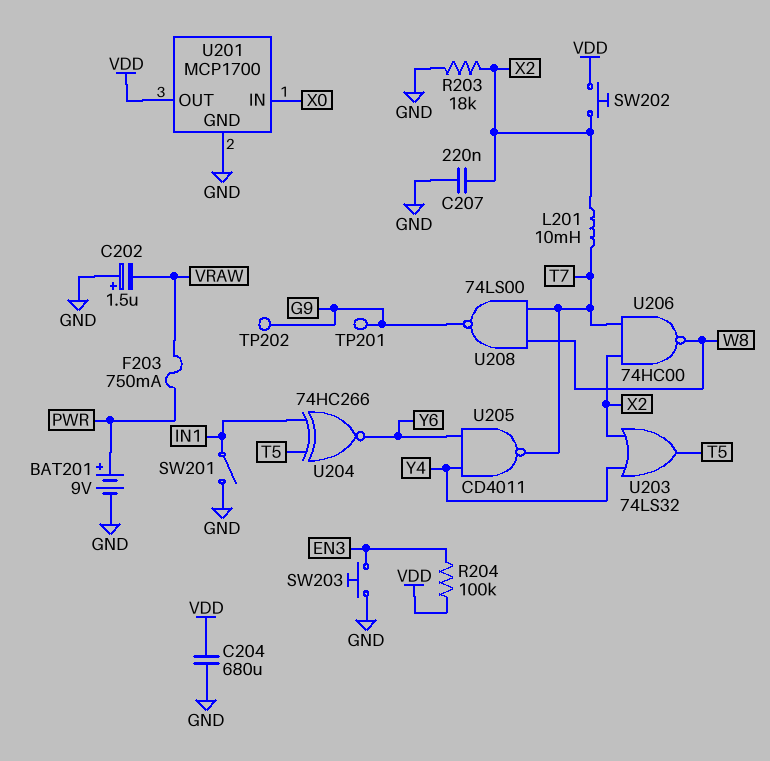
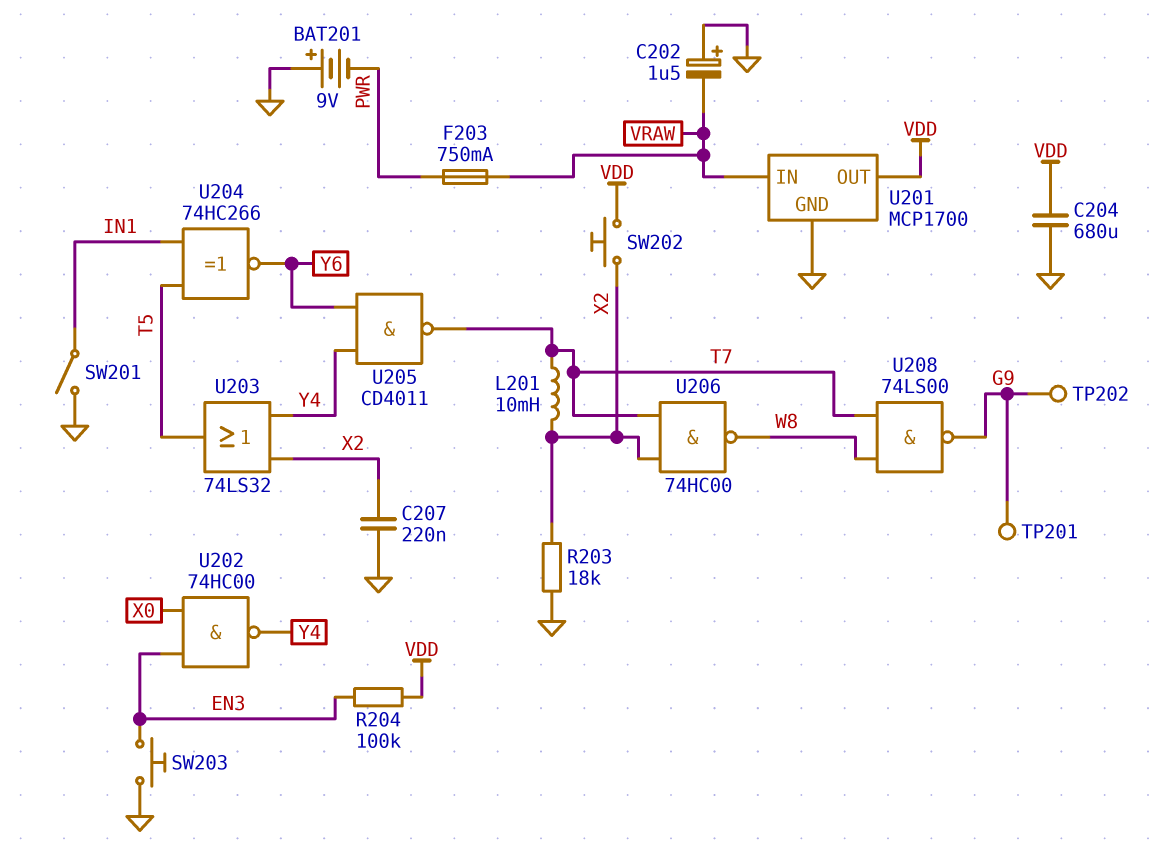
BAT201: 9V (plus PWR, minus GND) -> 9V (plus GND, minus PWR)
U201 pin IN: X0 -> VRAW
U202: none -> NAND 74HC00 (in EN3, in X0, out Y4)

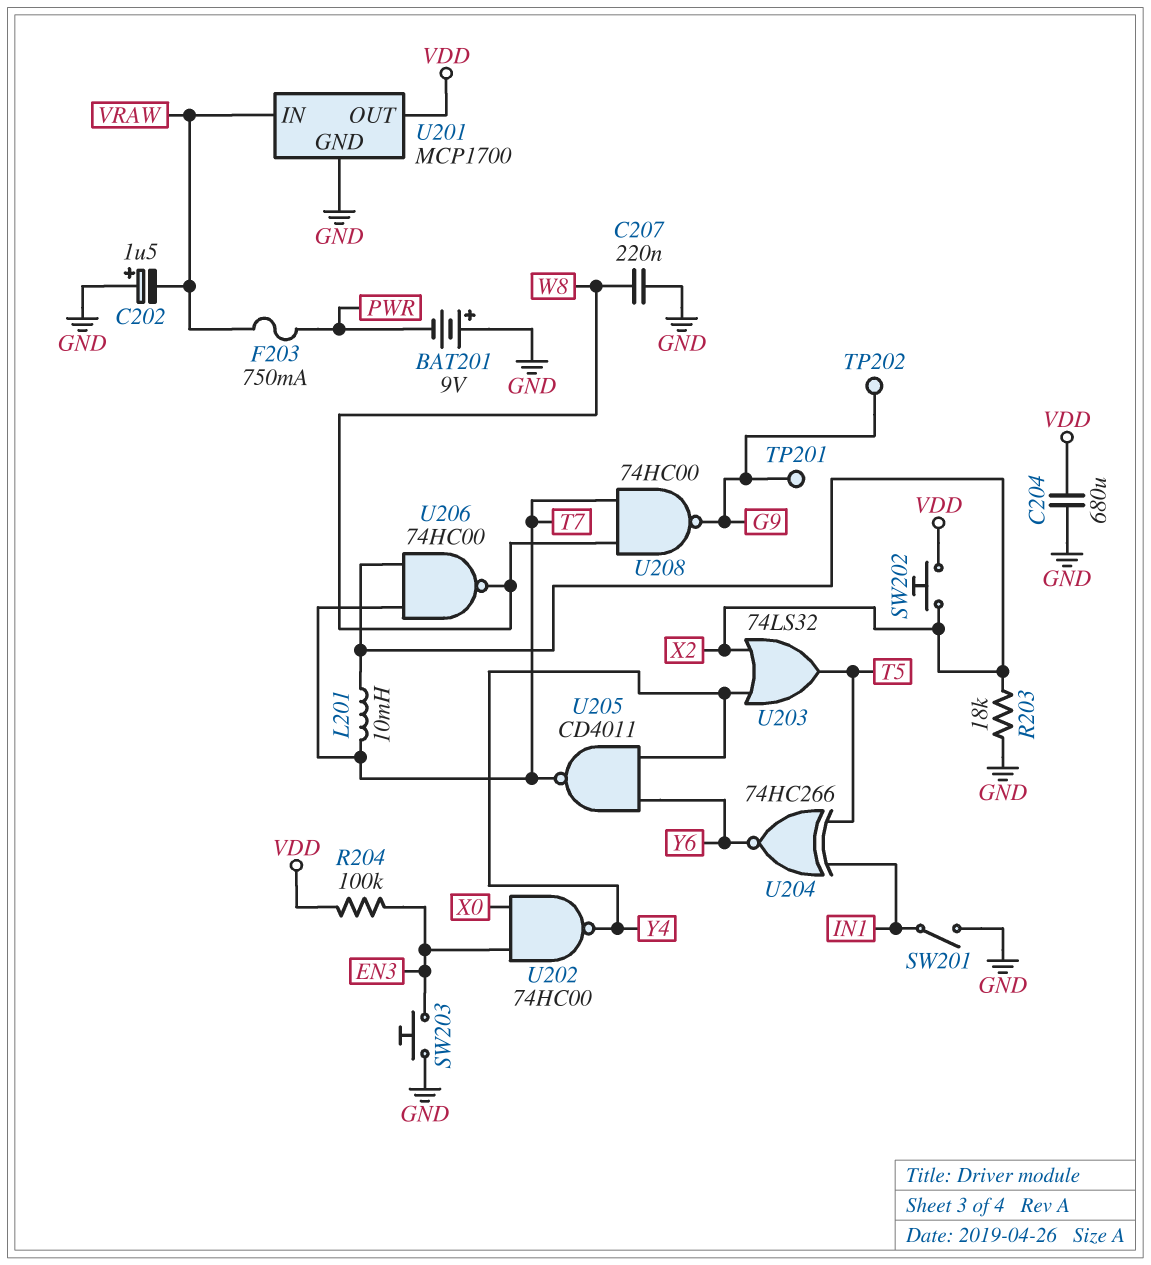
C207: 220nF (GND, X2) -> 220nF (GND, W8)
U208: NAND 74LS00 (in T7, in W8, out G9) -> NAND 74HC00 (in T7, in W8, out G9)

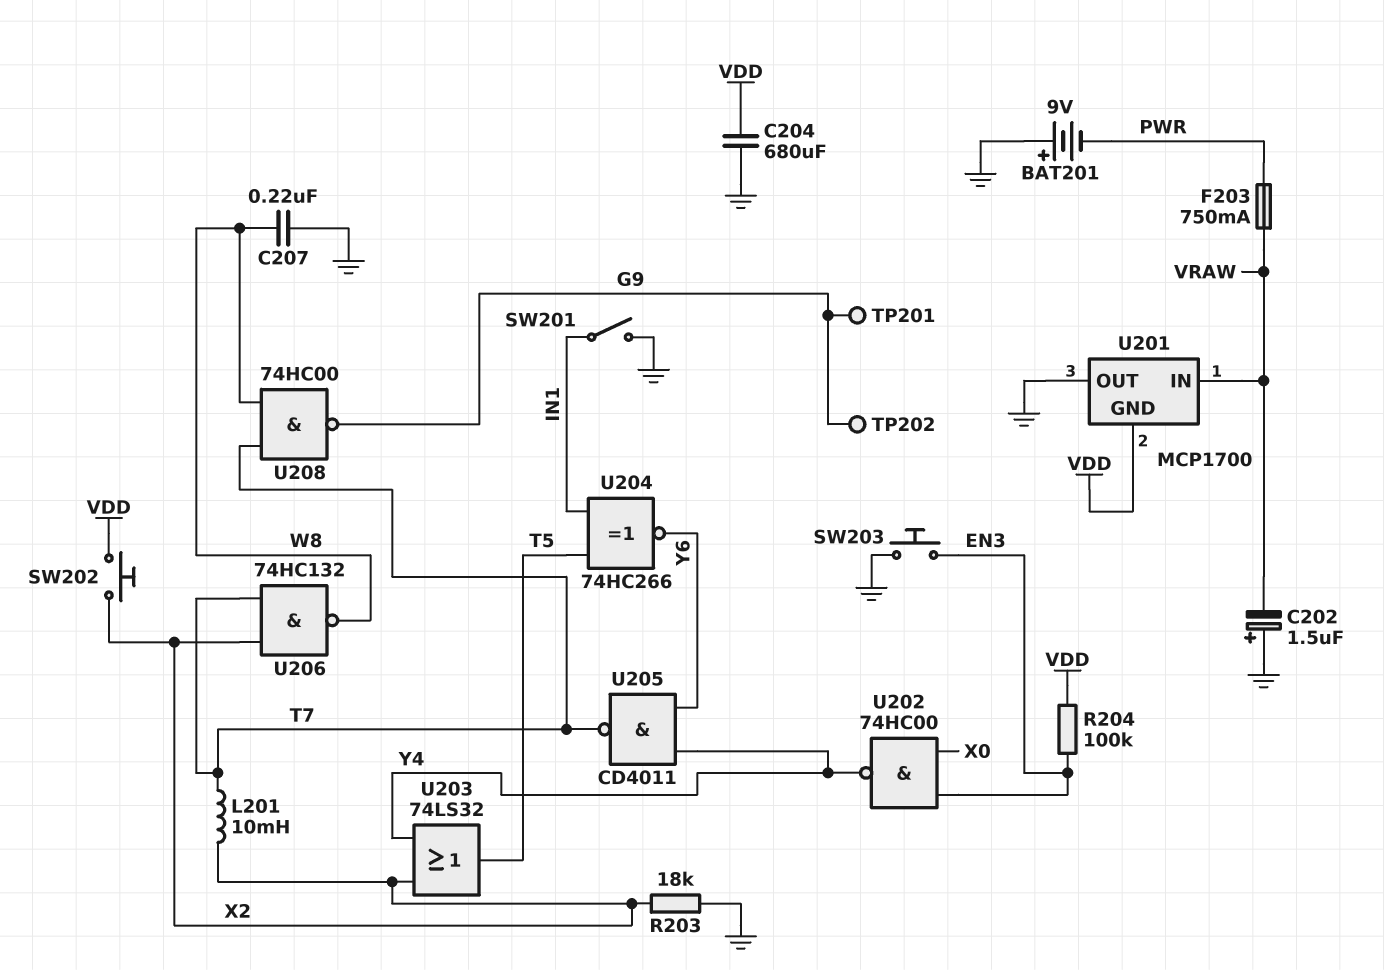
U201 pin GND: GND -> VDD
U201 pin OUT: VDD -> GND
U206: NAND 74HC00 (in T7, in X2, out W8) -> NAND 74HC132 (in T7, in X2, out W8)

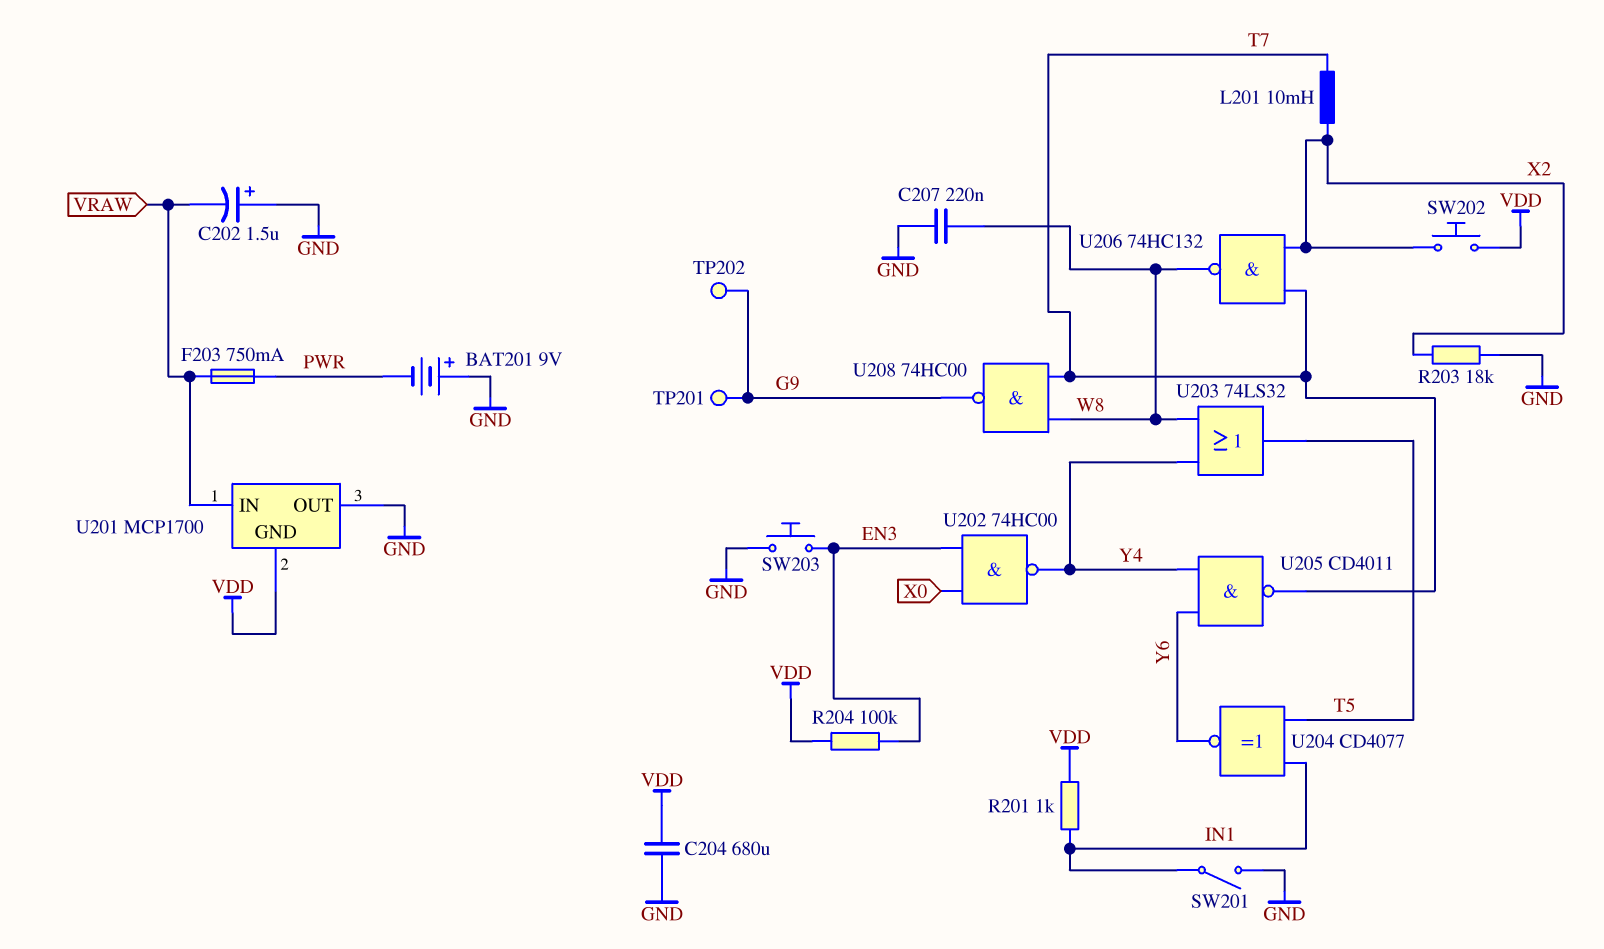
R201: none -> 1k (IN1, VDD)
U203: OR 74LS32 (in X2, in Y4, out T5) -> OR 74LS32 (in W8, in Y4, out T5)
U204: XNOR 74HC266 (in IN1, in T5, out Y6) -> XNOR CD4077 (in IN1, in T5, out Y6)

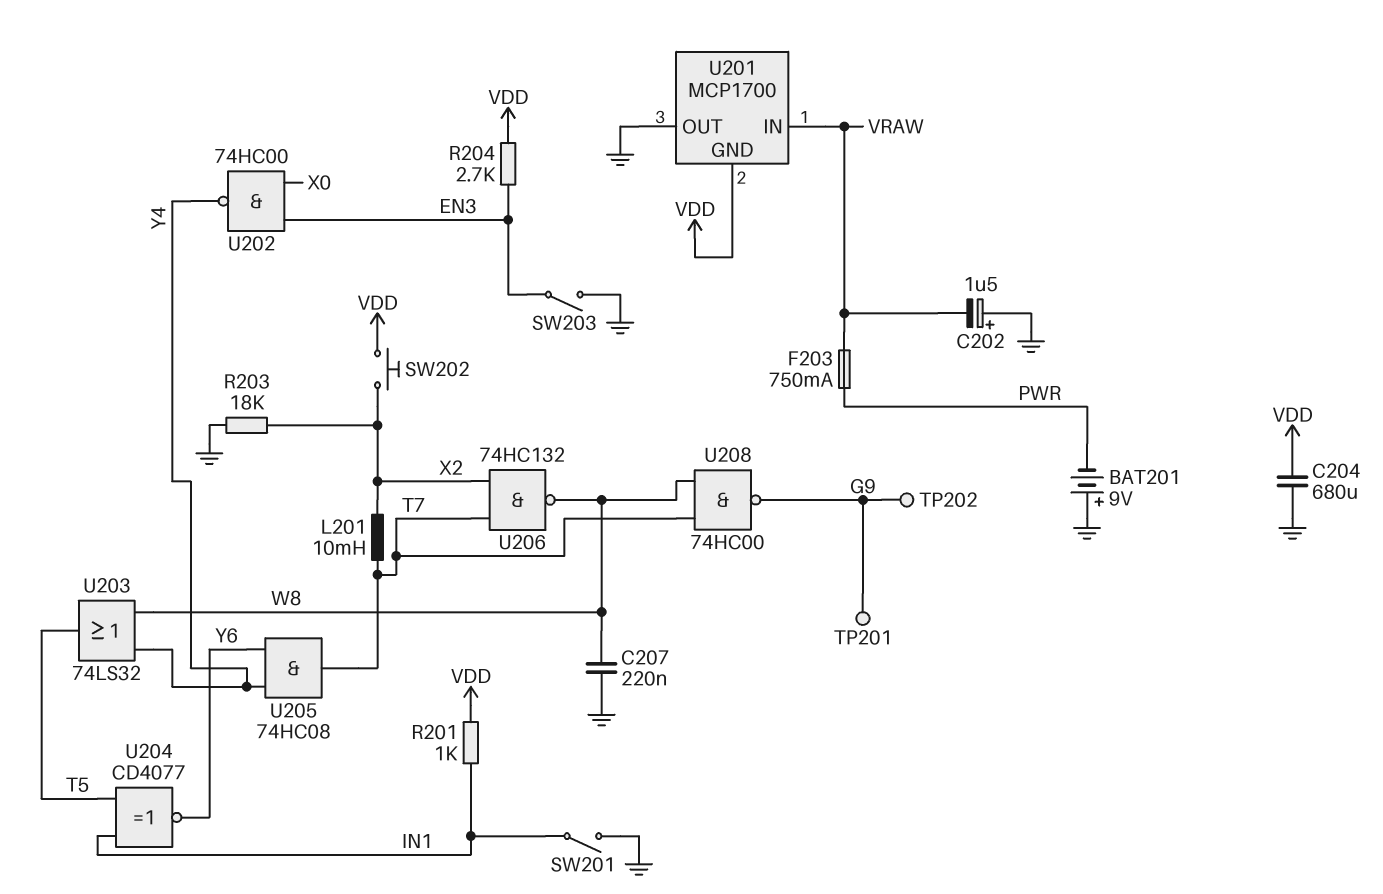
R204: 100k (EN3, VDD) -> 2.7k (EN3, VDD)
SW203: button (EN3, GND) -> switch (EN3, GND)
U205: NAND CD4011 (in Y4, in Y6, out T7) -> AND 74HC08 (in Y4, in Y6, out T7)

